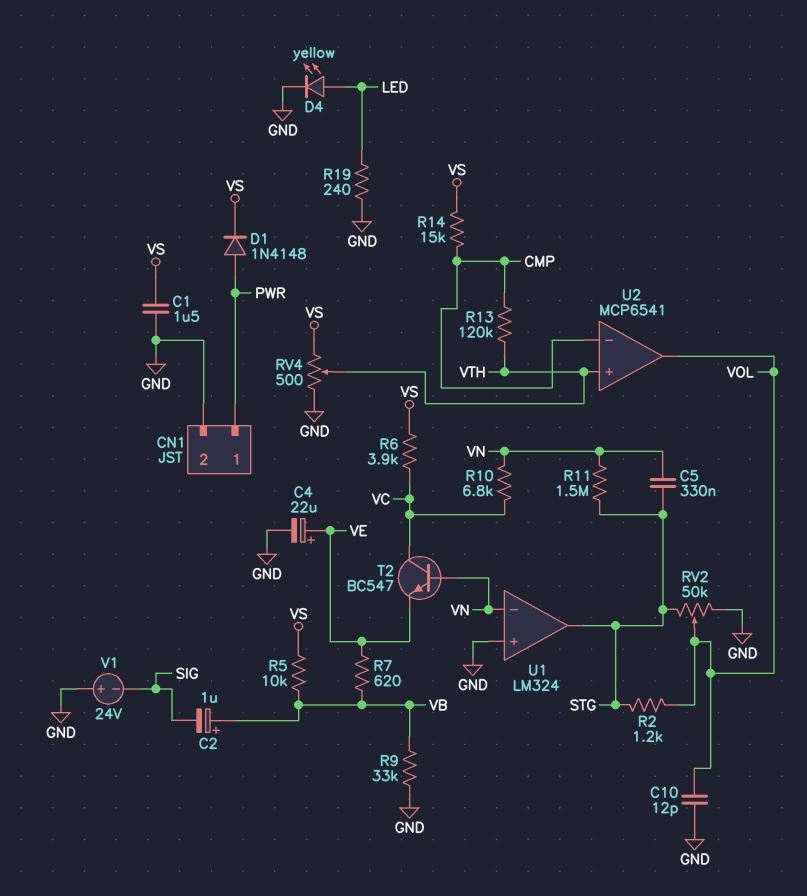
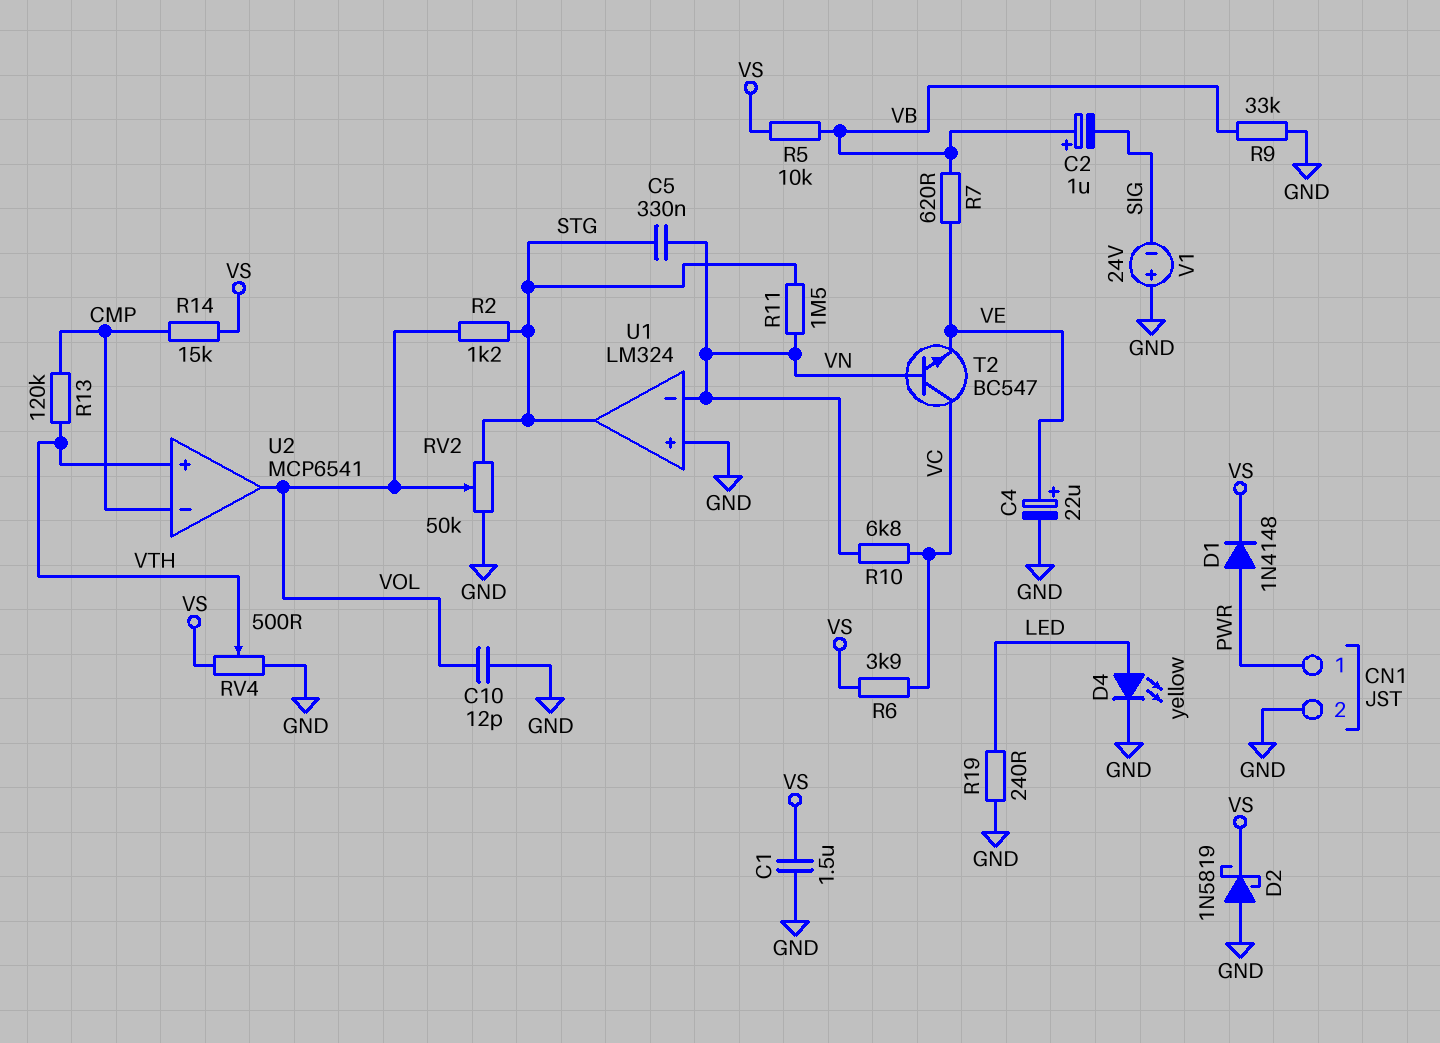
D2: none -> schottky 1N5819 (A GND, K VS)

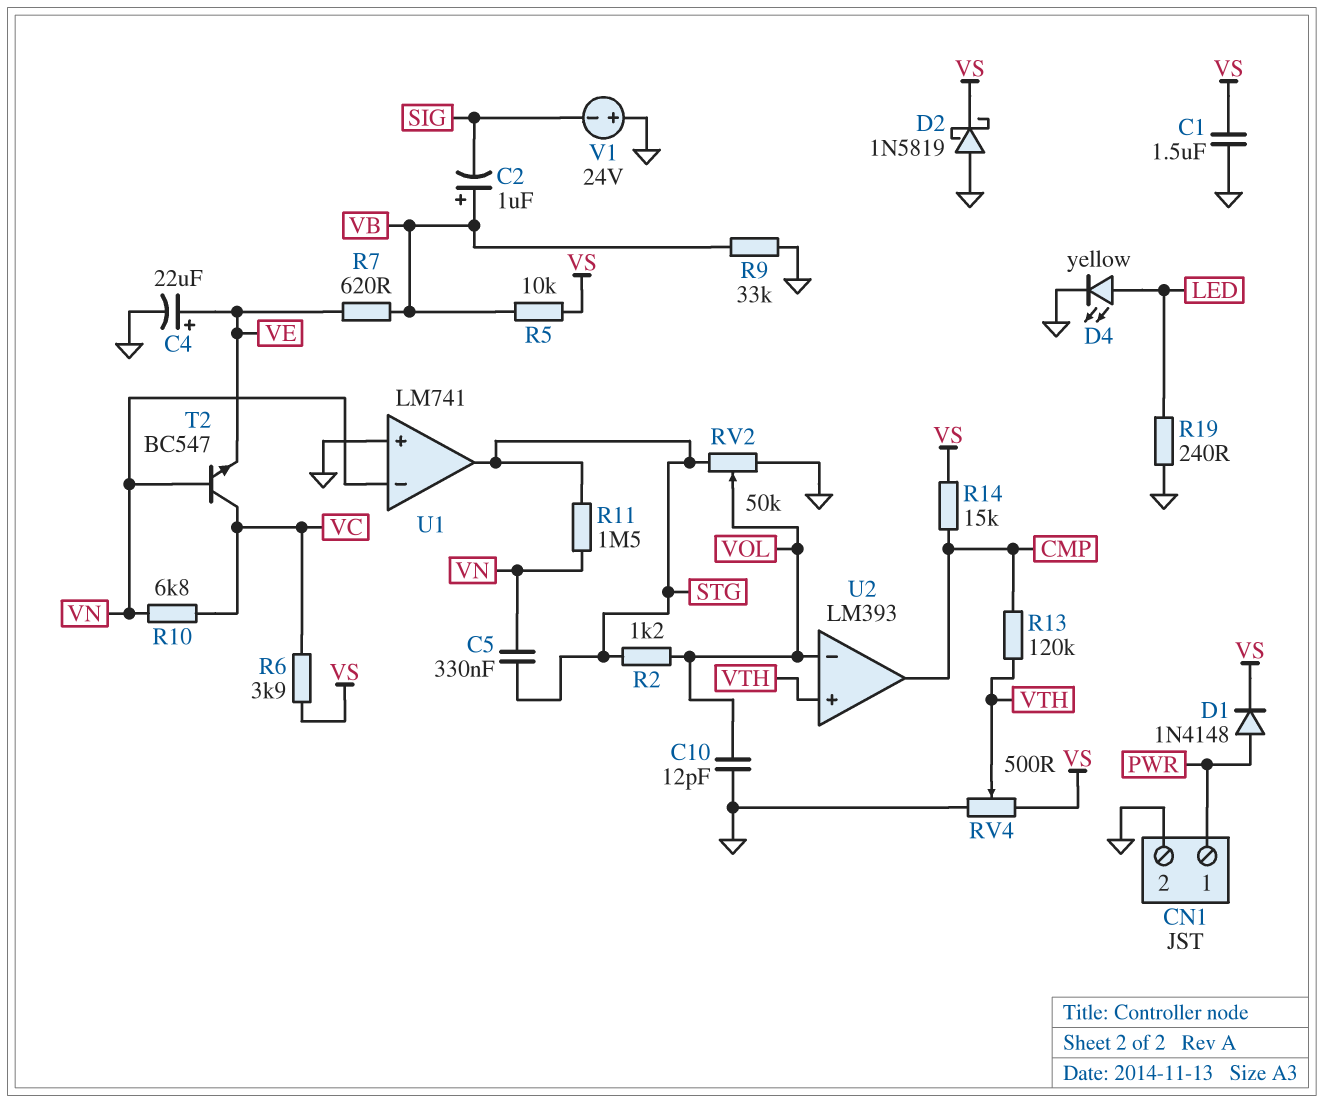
U1: LM324 -> LM741
U2: MCP6541 -> LM393
U2 pin in-: CMP -> VOL
U2 pin out: VOL -> CMP

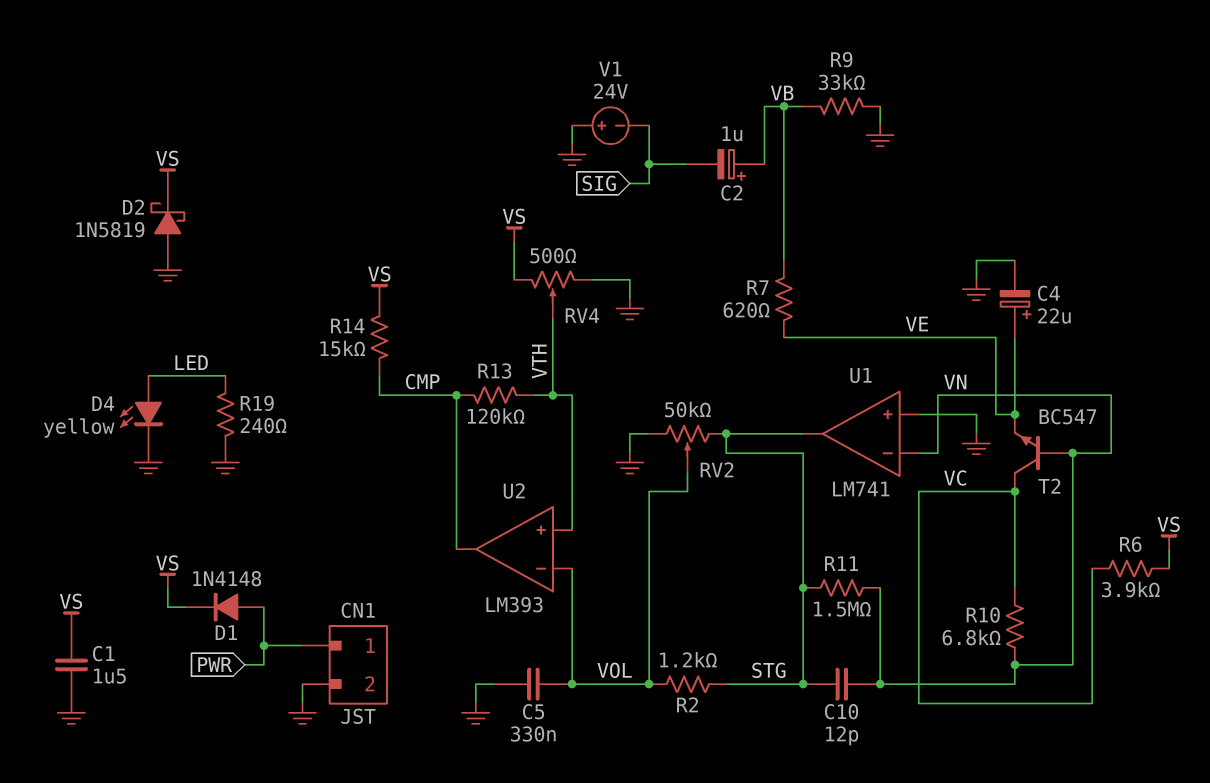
C5: 330nF (STG, VN) -> 330nF (GND, VOL)
C10: 12pF (GND, VOL) -> 12pF (STG, VN)
R5: 10k (VB, VS) -> none

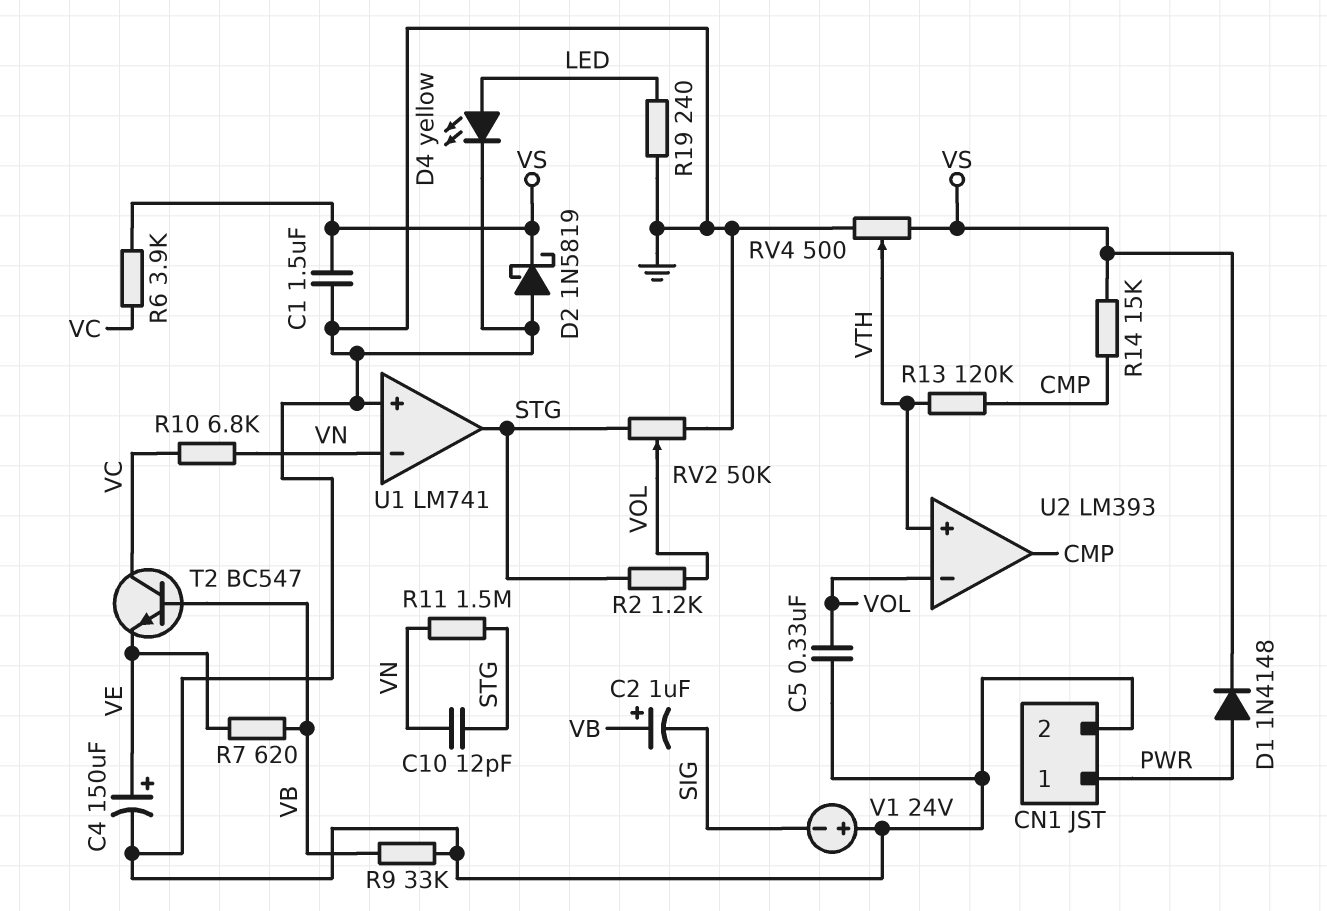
C4: 22uF (plus VE, minus GND) -> 150uF (plus VE, minus GND)
T2: NPN BC547 (B VN, C VC, E VE) -> NPN BC547 (B VB, C VC, E VE)

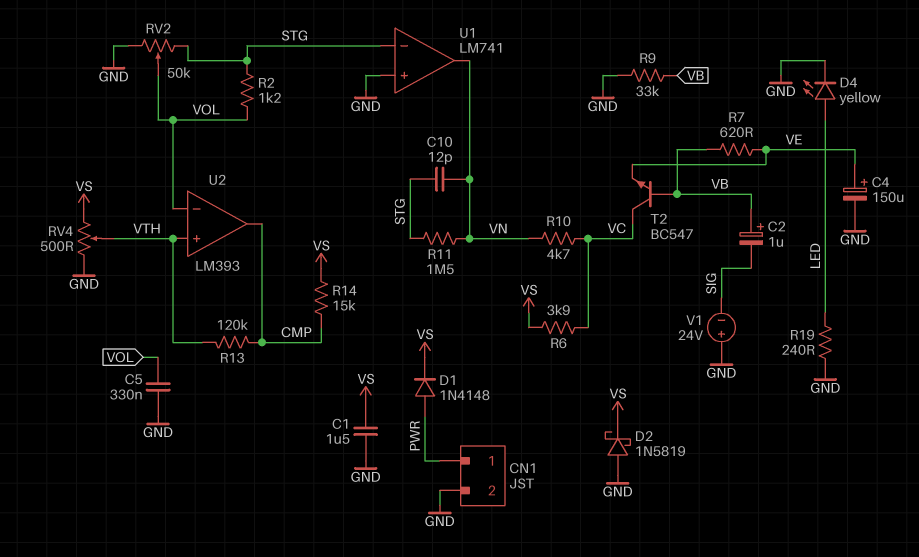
R10: 6.8k (VC, VN) -> 4.7k (VC, VN)
U1 pin in-: VN -> STG
U1 pin out: STG -> VN

